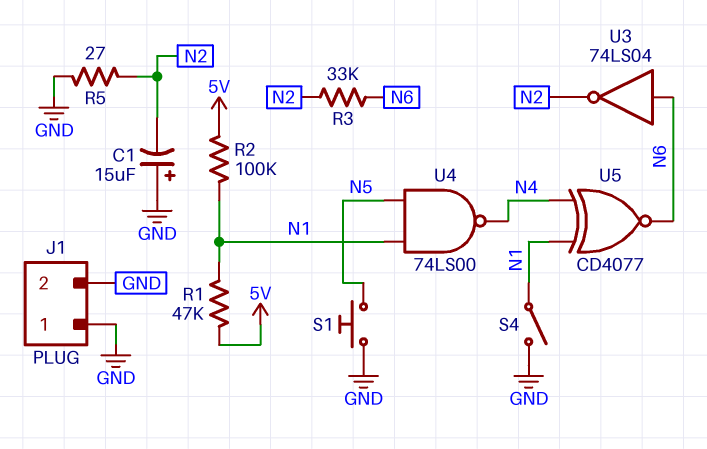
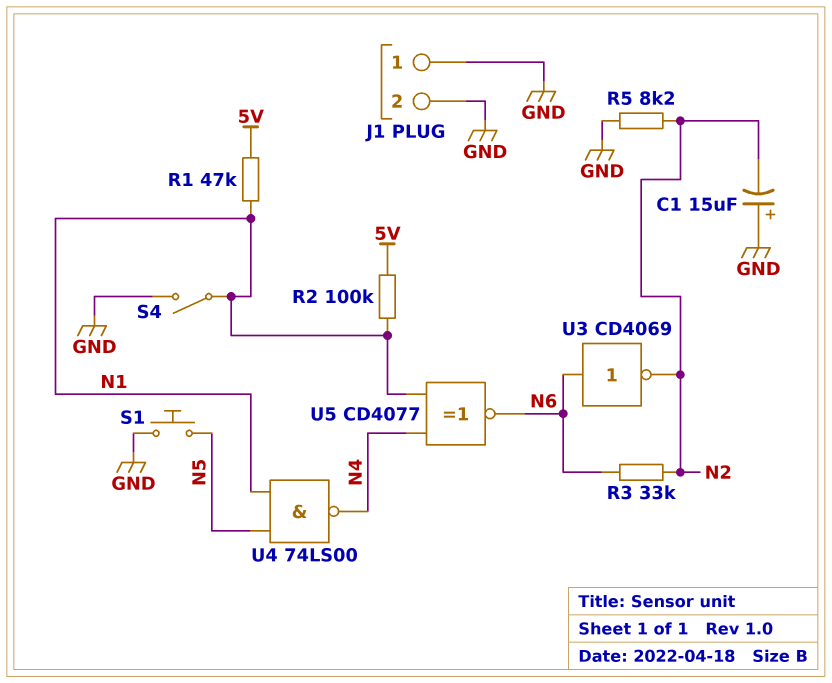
R5: 27 (GND, N2) -> 8.2k (GND, N2)
U3: NOT 74LS04 (in N6, out N2) -> NOT CD4069 (in N6, out N2)

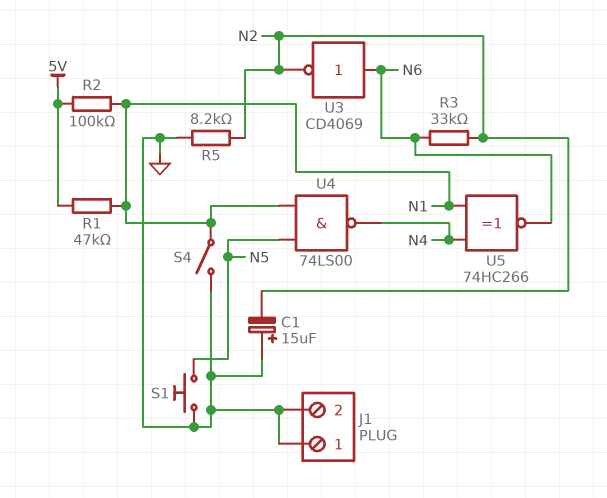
U5: XNOR CD4077 (in N1, in N4, out N6) -> XNOR 74HC266 (in N1, in N4, out N6)

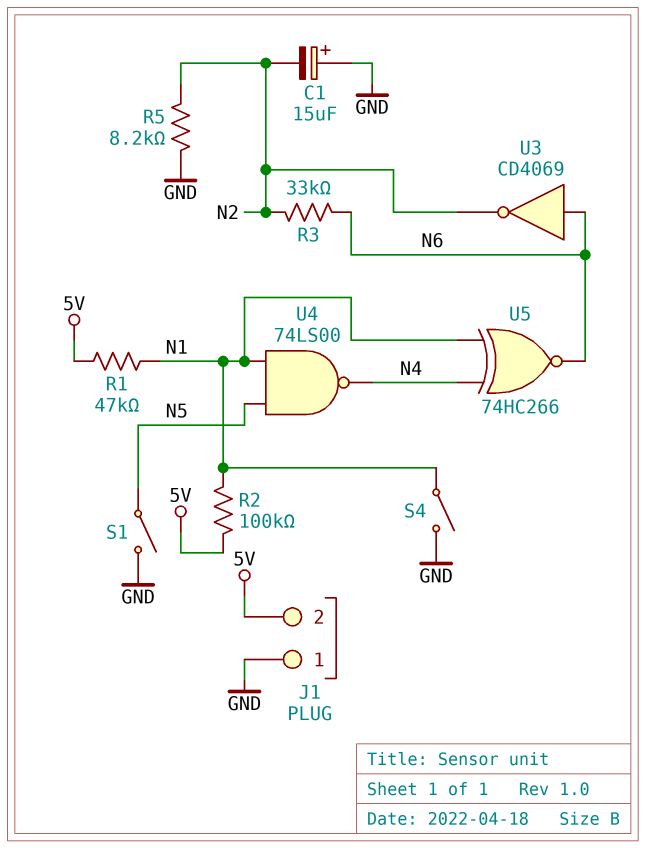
J1 pin 2: GND -> 5V
S1: button (GND, N5) -> switch (GND, N5)

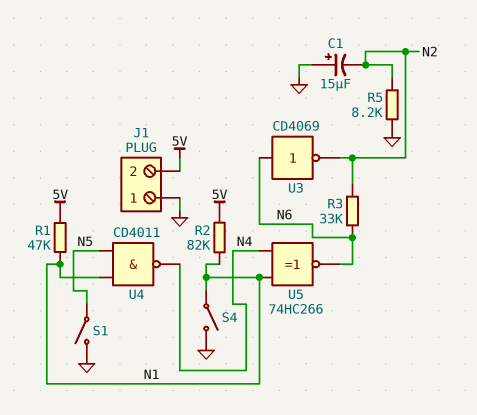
R2: 100k (5V, N1) -> 82k (5V, N1)
U4: NAND 74LS00 (in N1, in N5, out N4) -> NAND CD4011 (in N1, in N5, out N4)

